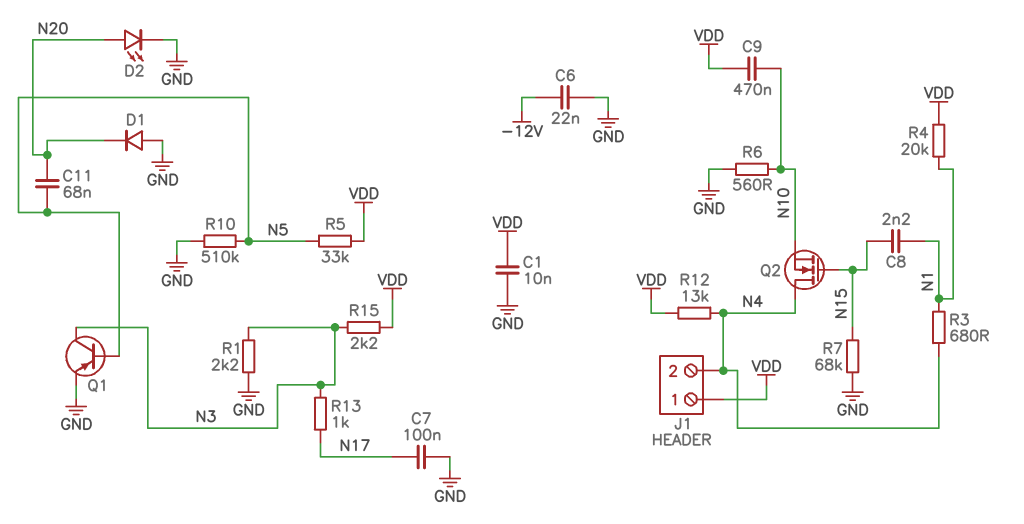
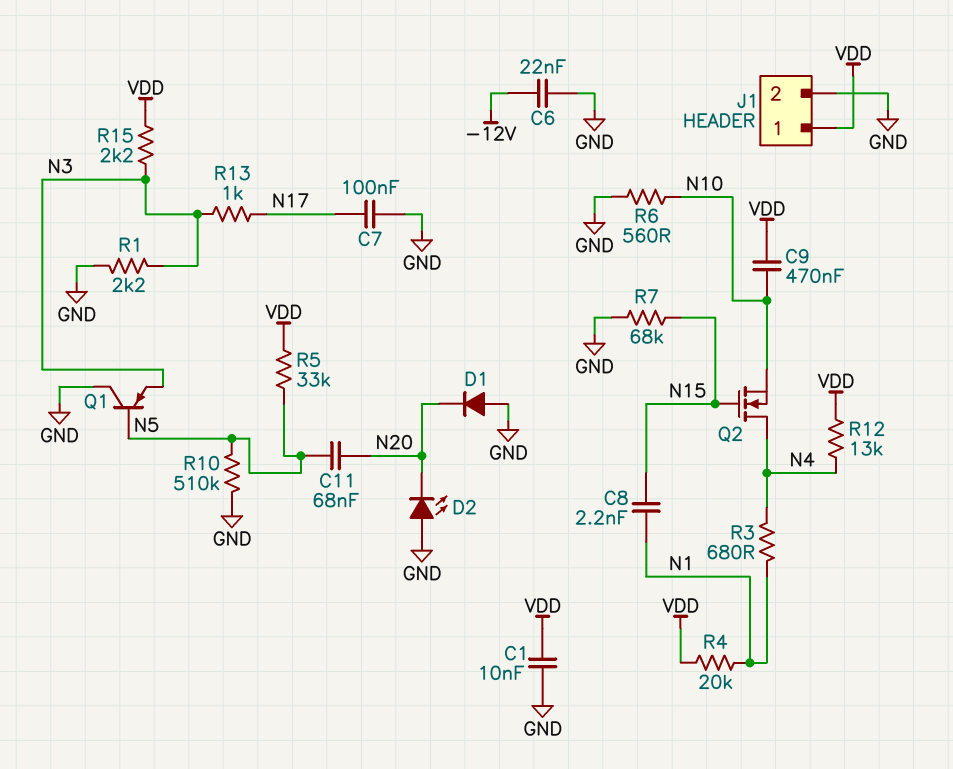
D2: LED (A N20, K GND) -> LED (A GND, K N20)
J1 pin 2: N4 -> GND
Q1: PNP (B N5, C N3, E GND) -> PNP (B N5, C GND, E N3)

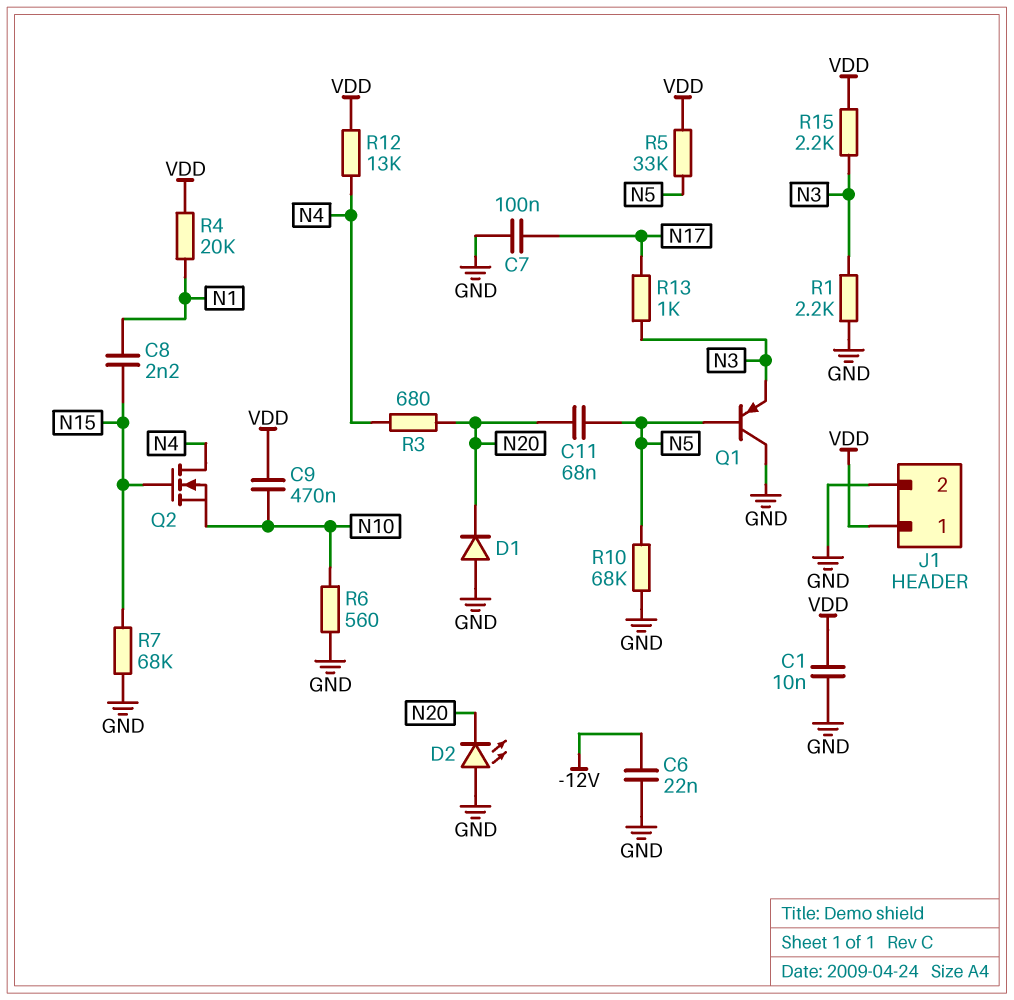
R3: 680 (N1, N4) -> 680 (N4, N20)
R10: 510k (GND, N5) -> 68k (GND, N5)

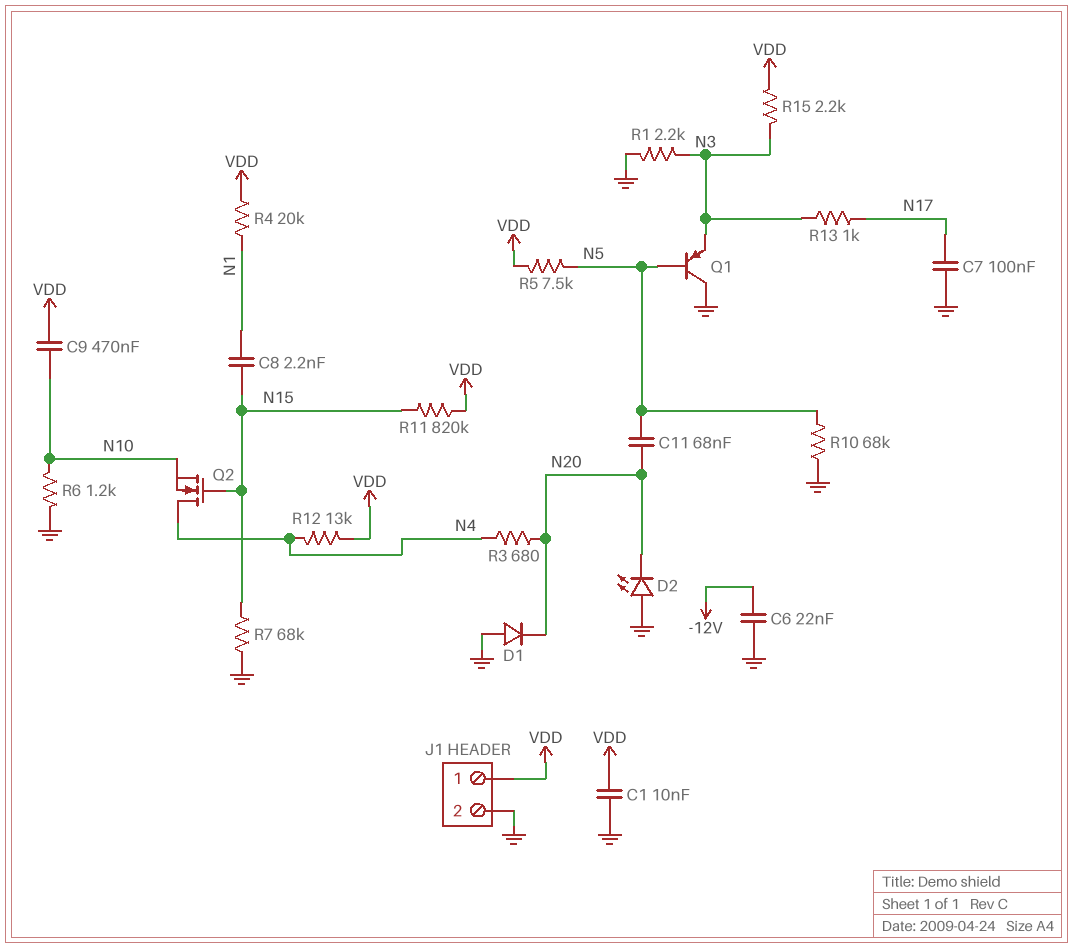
R5: 33k (N5, VDD) -> 7.5k (N5, VDD)
R6: 560 (GND, N10) -> 1.2k (GND, N10)
R11: none -> 820k (N15, VDD)

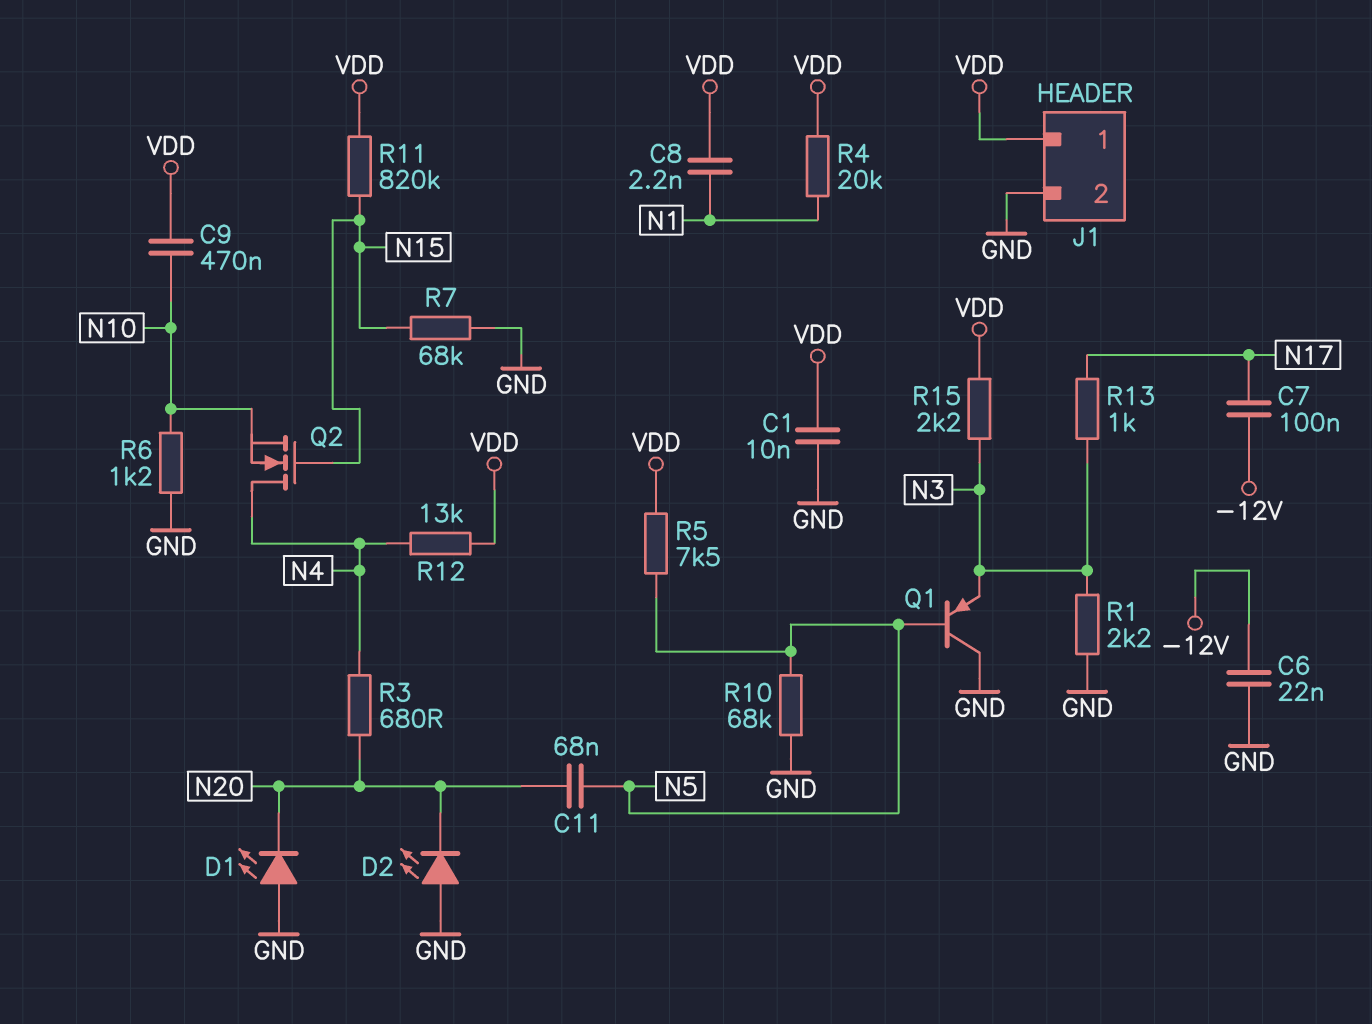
C7: 100nF (GND, N17) -> 100nF (-12V, N17)
C8: 2.2nF (N1, N15) -> 2.2nF (N1, VDD)
D1: diode (A GND, K N20) -> LED (A GND, K N20)

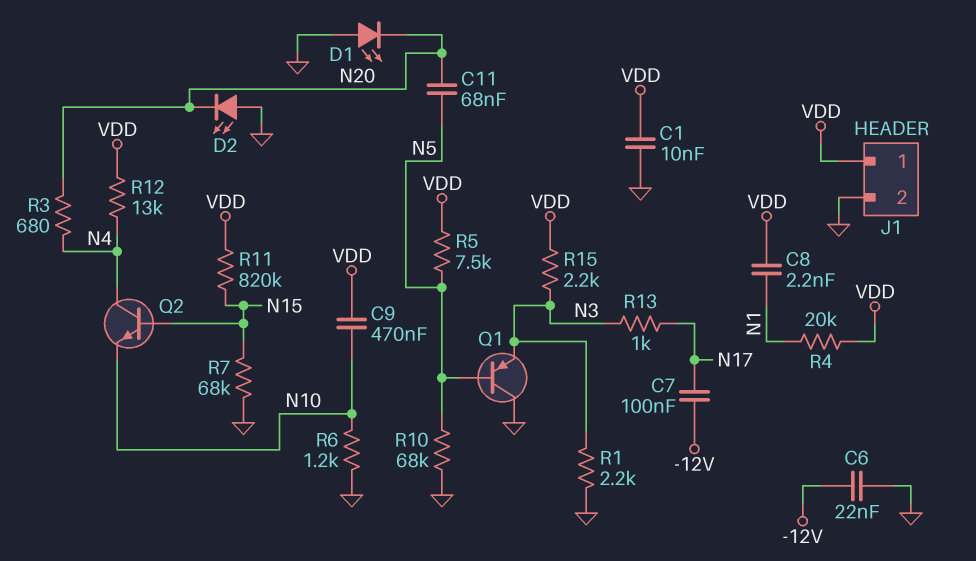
Q2: NMOS (G N15, D N4, S N10) -> NPN (B N15, C N4, E N10)

